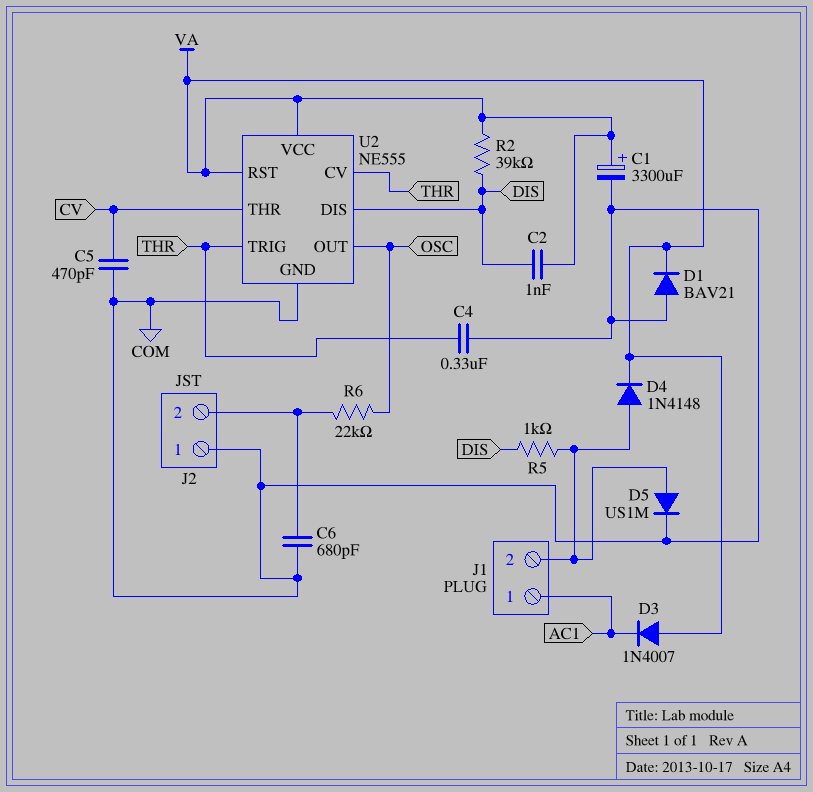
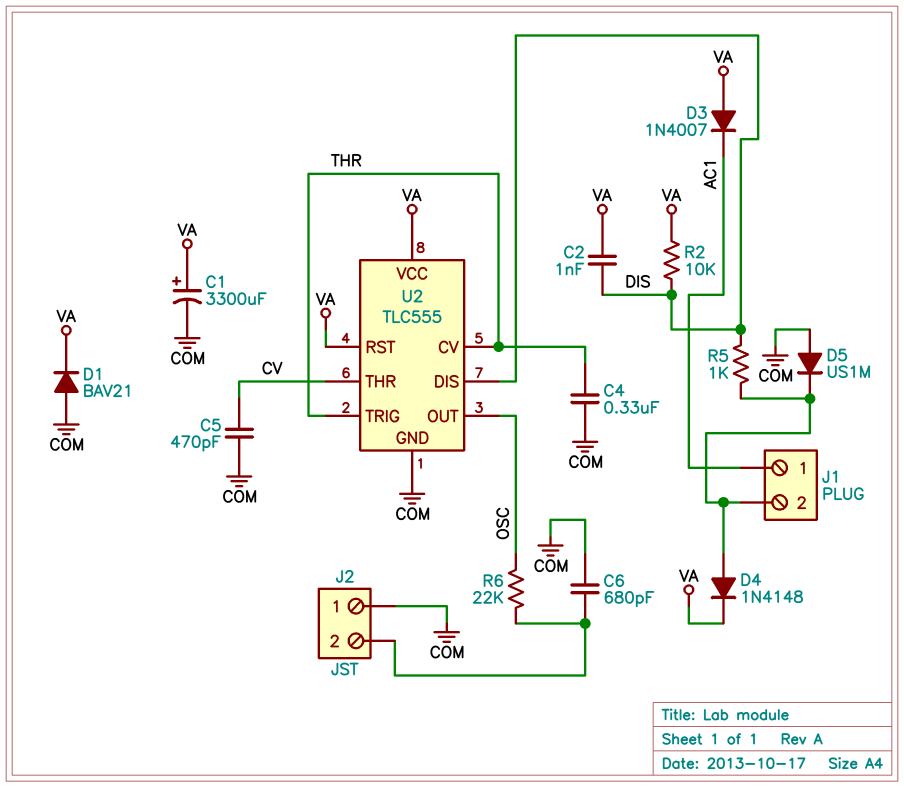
D5: diode US1M (A J1/2, K COM) -> diode US1M (A COM, K J1/2)
R2: 39k (DIS, VA) -> 10k (DIS, VA)
U2: NE555 -> TLC555

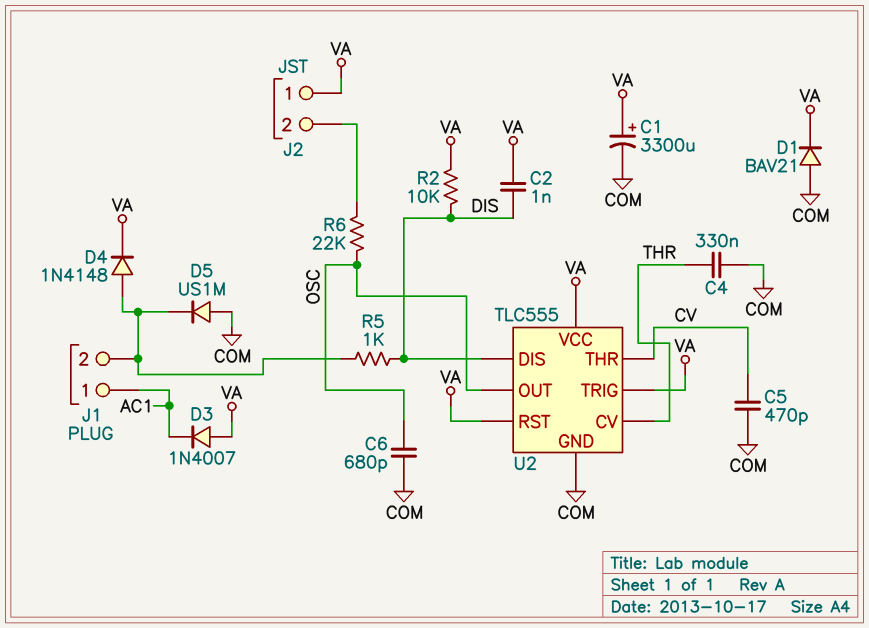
C6: 680pF (COM, J2/2) -> 680pF (COM, OSC)
J2 pin 1: COM -> VA
U2 pin TRIG: THR -> VA

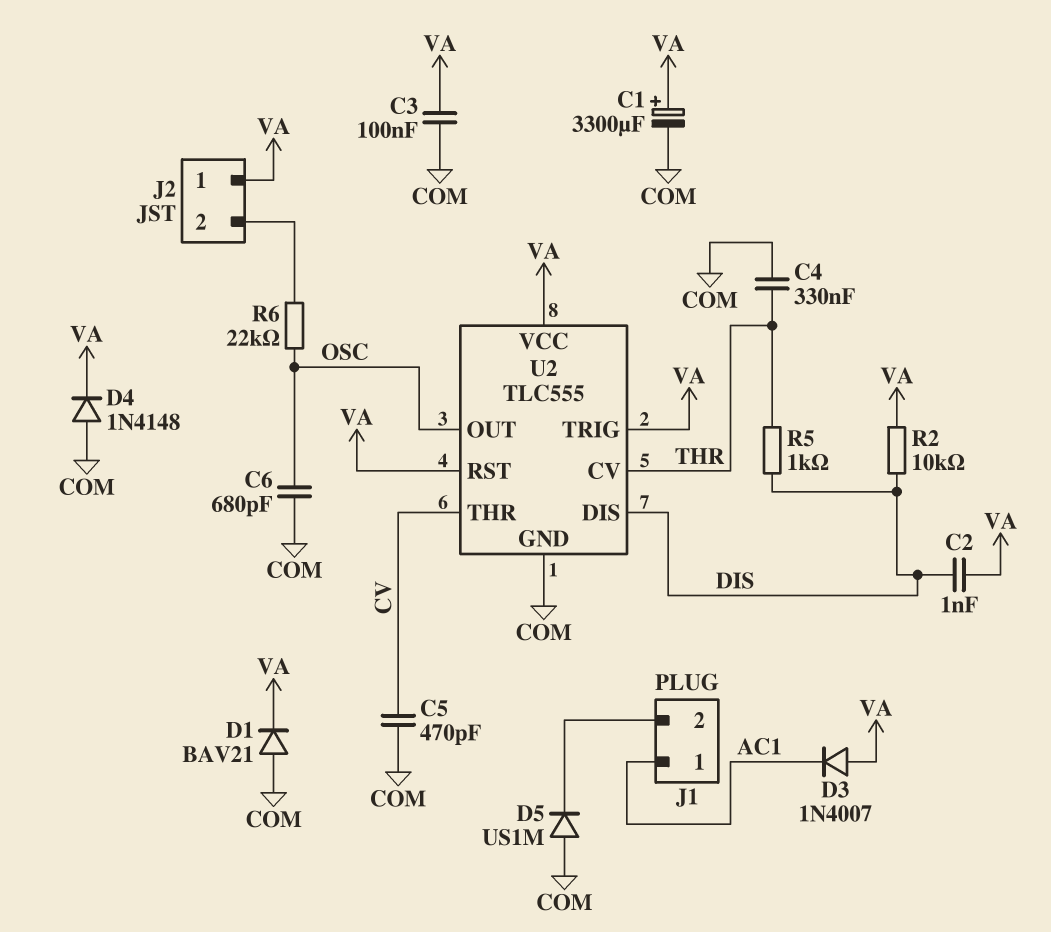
C3: none -> 100nF (COM, VA)
D4: diode 1N4148 (A J1/2, K VA) -> diode 1N4148 (A COM, K VA)
R5: 1k (DIS, J1/2) -> 1k (DIS, THR)

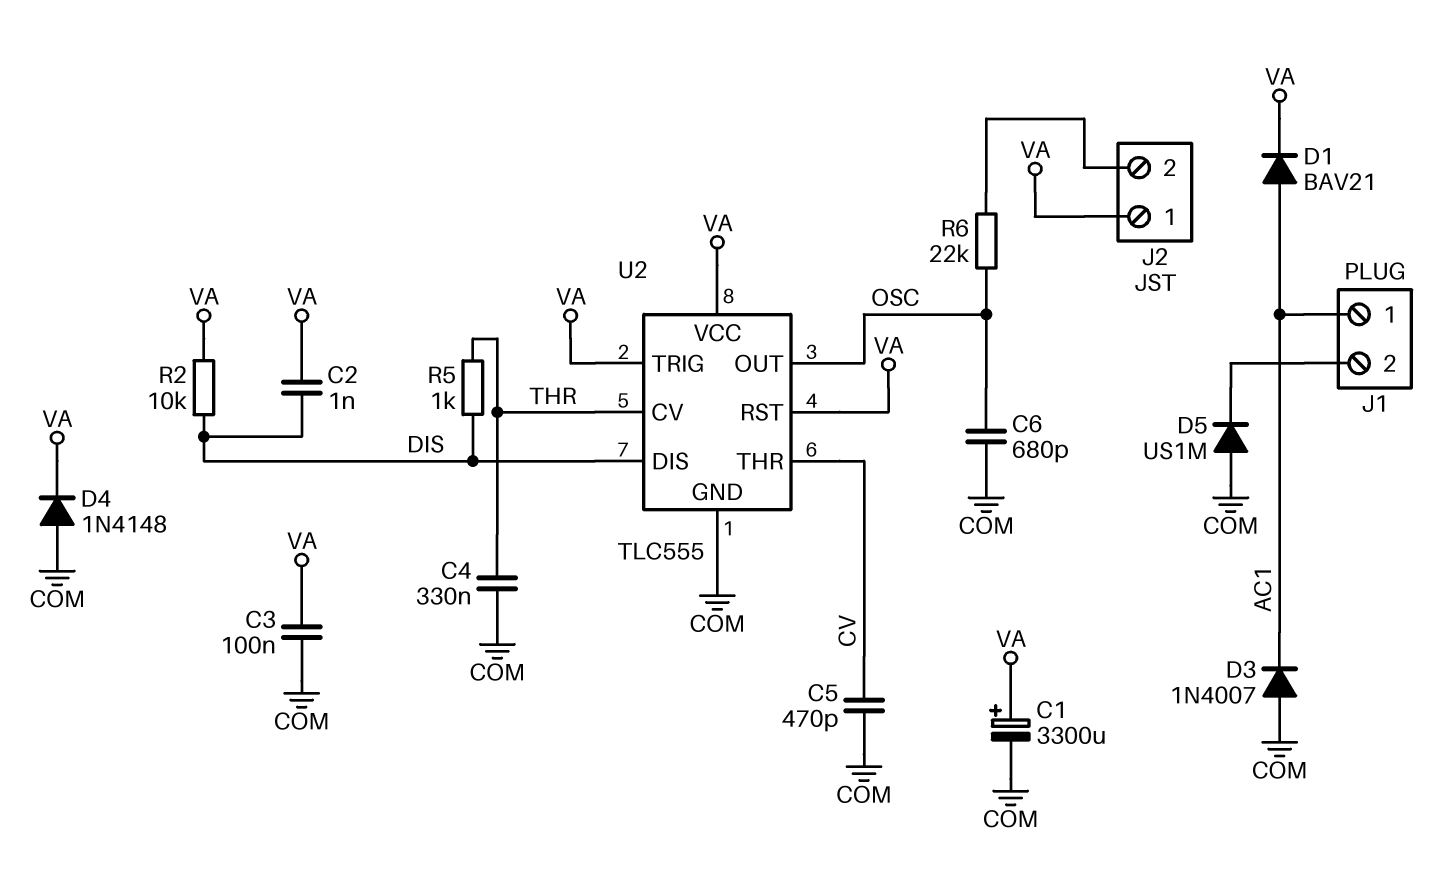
D1: diode BAV21 (A COM, K VA) -> diode BAV21 (A AC1, K VA)
D3: diode 1N4007 (A VA, K AC1) -> diode 1N4007 (A COM, K AC1)

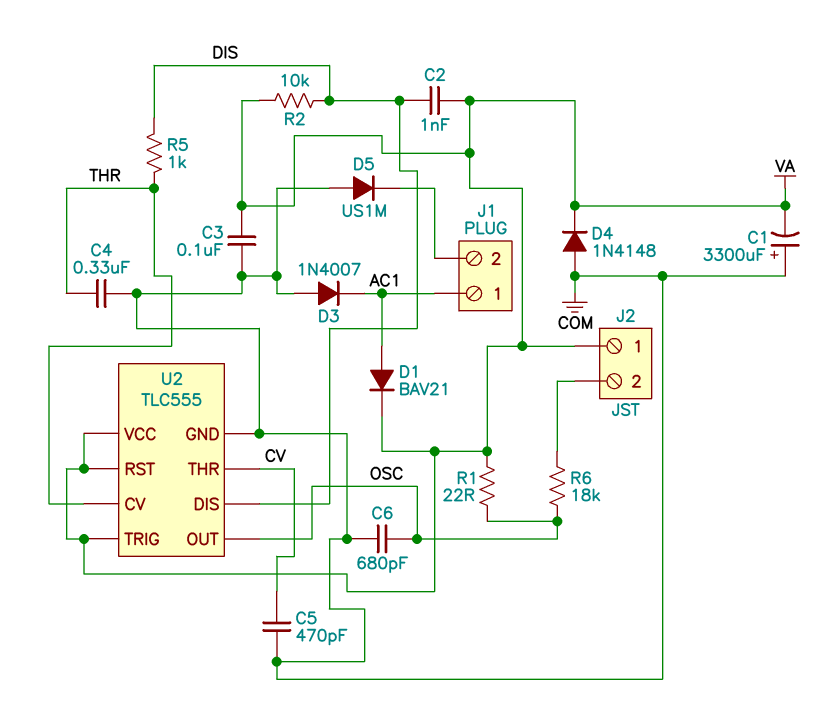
C1: 3300uF (plus VA, minus COM) -> 3300uF (plus COM, minus VA)
R1: none -> 22 (OSC, VA)
R6: 22k (J2/2, OSC) -> 18k (J2/2, OSC)

